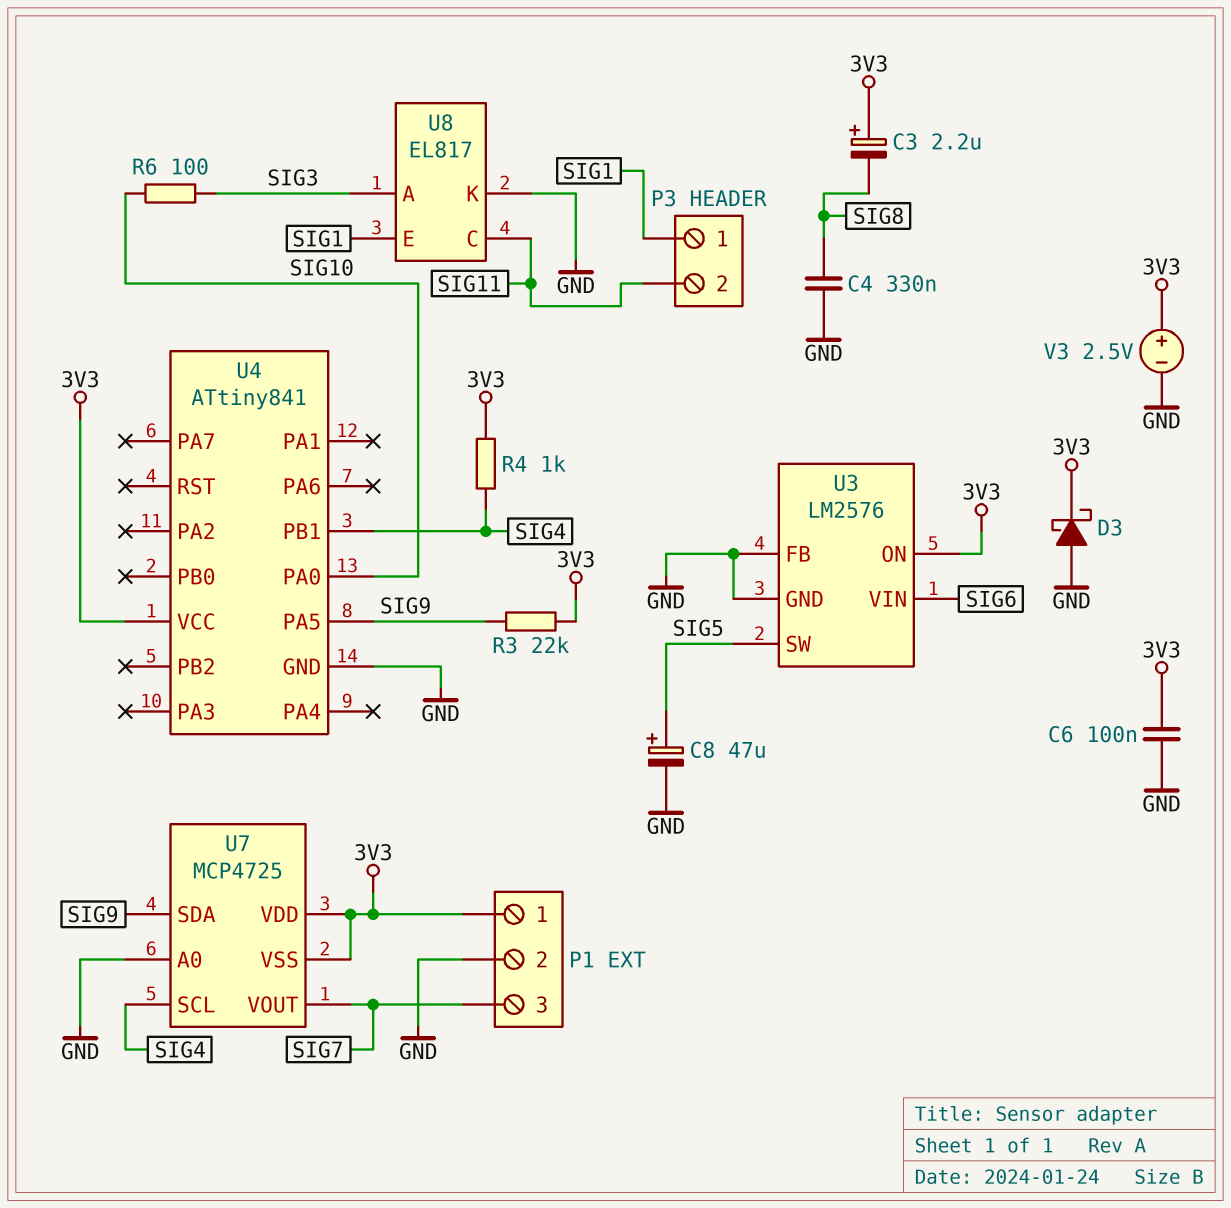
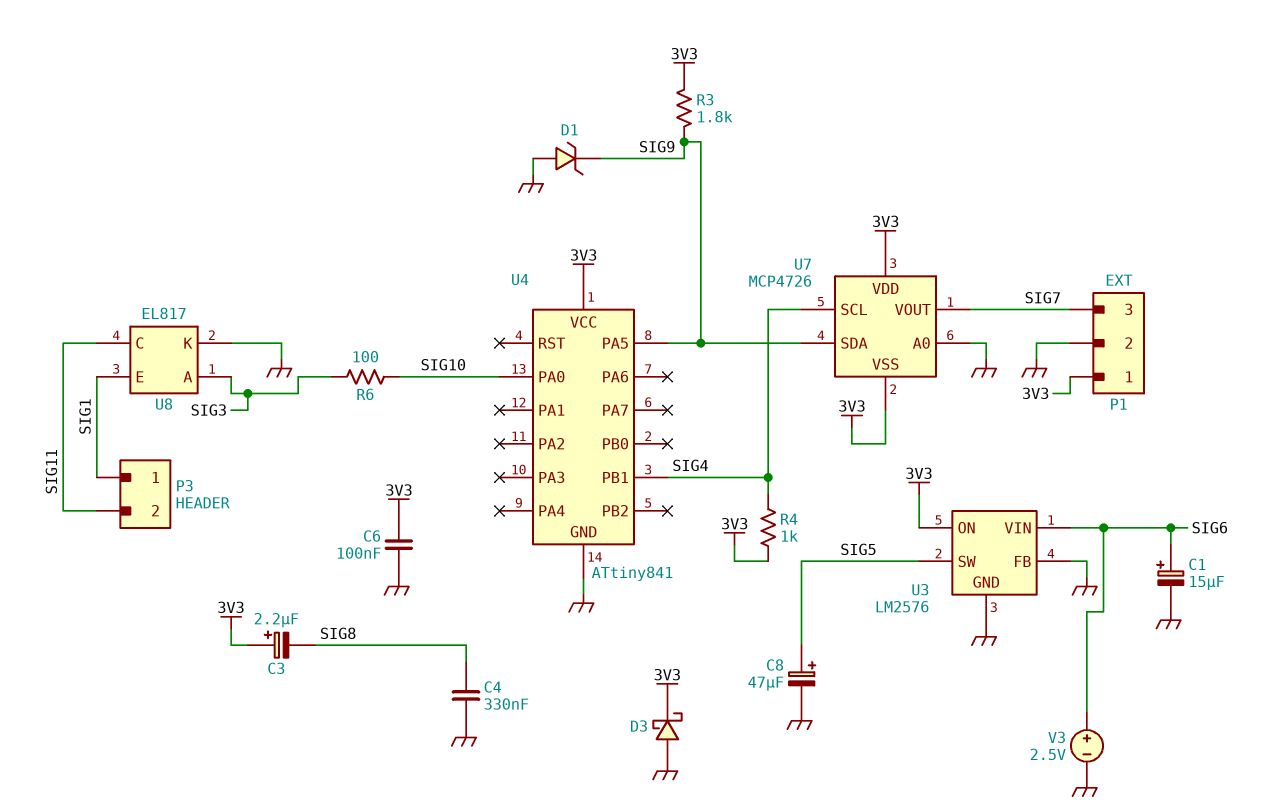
C1: none -> 15uF (plus SIG6, minus GND)
D1: none -> zener (A GND, K SIG9)
R3: 22k (3V3, SIG9) -> 1.8k (3V3, SIG9)
U7: MCP4725 -> MCP4726
V3: 2.5V (plus 3V3, minus GND) -> 2.5V (plus SIG6, minus GND)

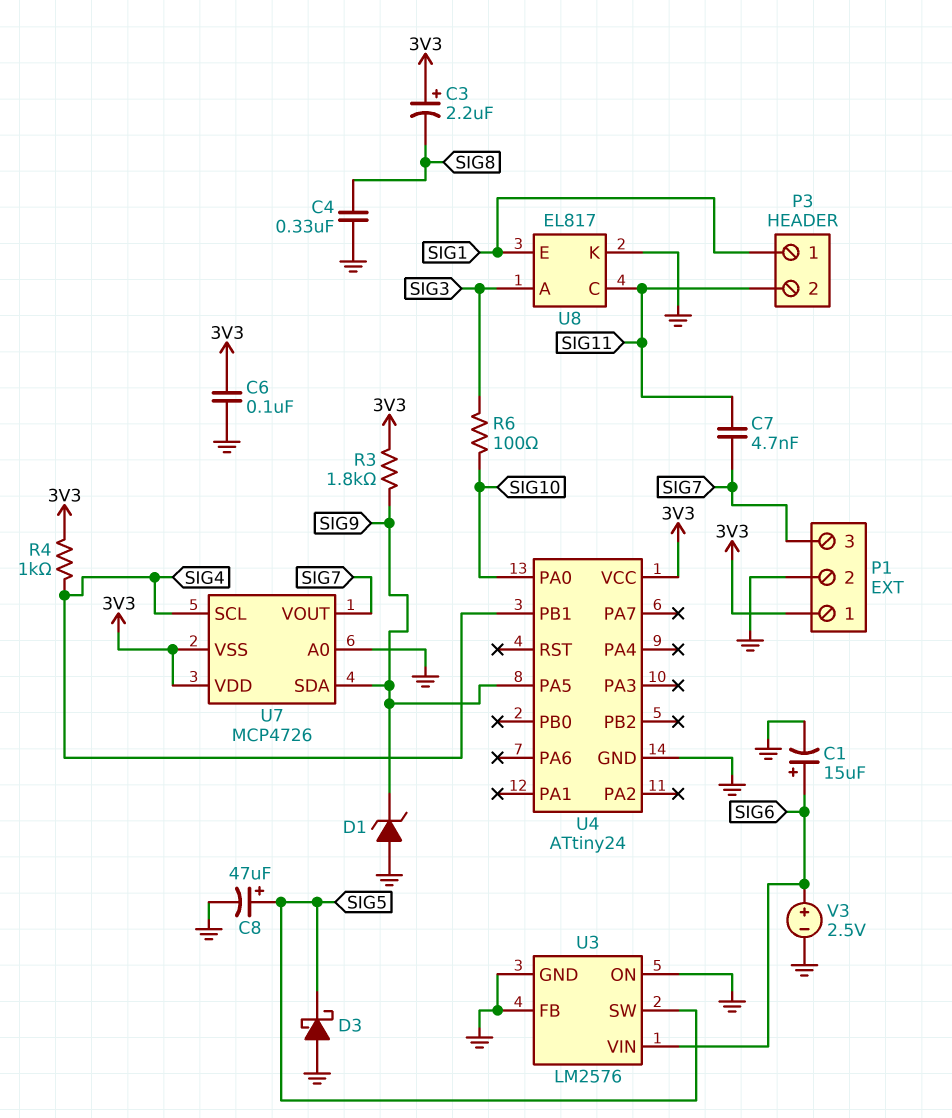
C7: none -> 4.7nF (SIG7, SIG11)
D3: schottky (A GND, K 3V3) -> schottky (A GND, K SIG5)
U3 pin ON: 3V3 -> GND
U4: ATtiny841 -> ATtiny24

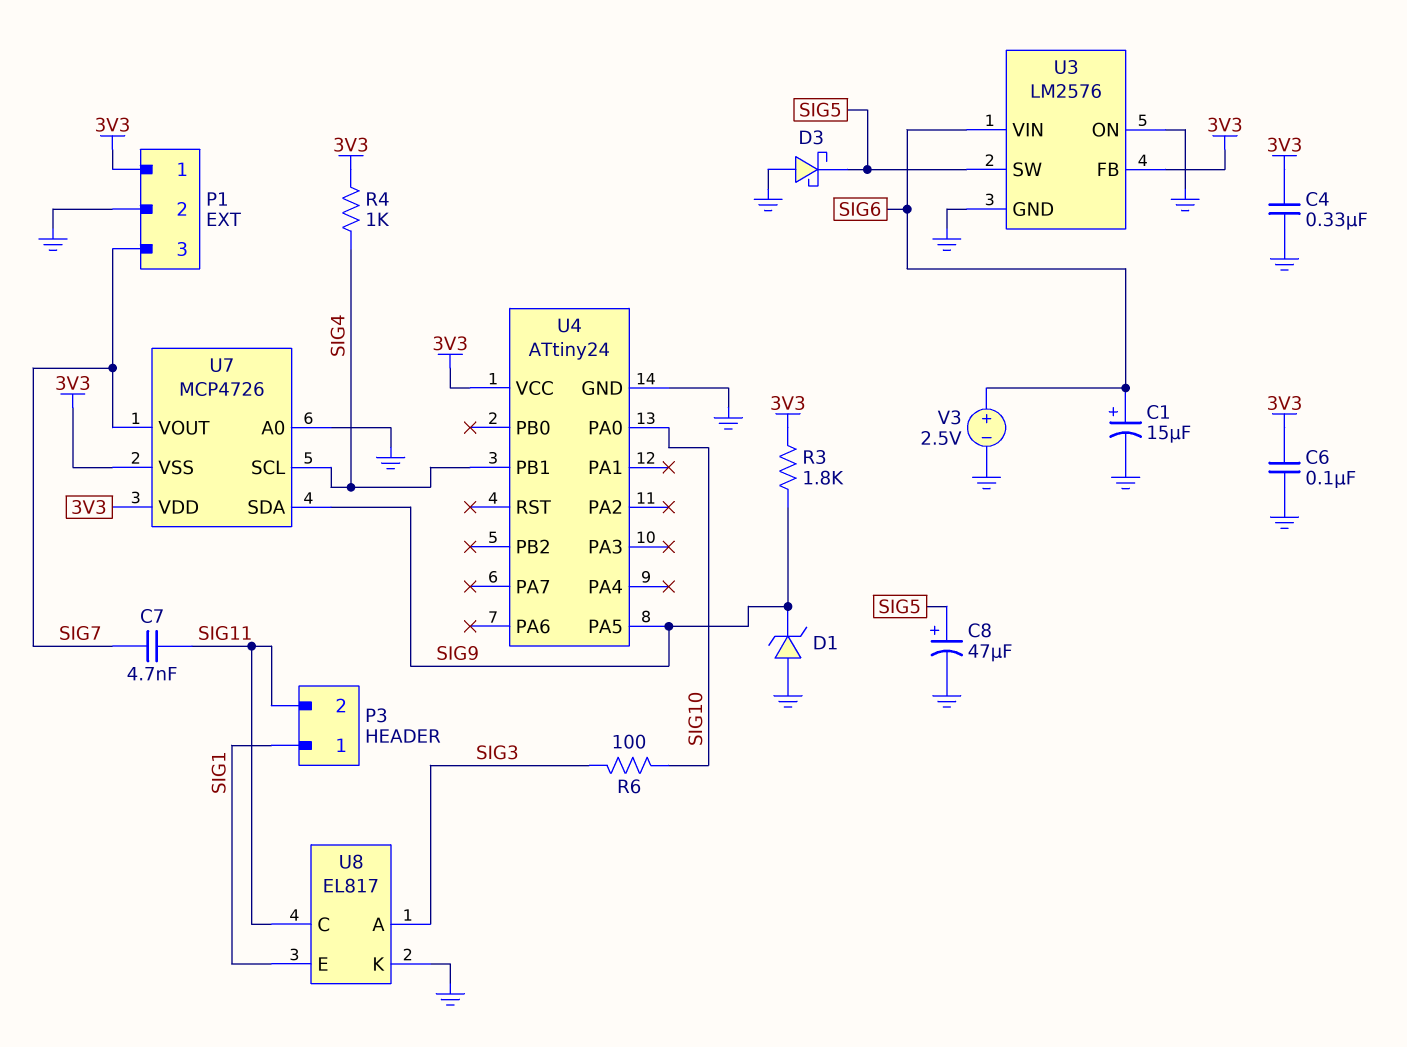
C3: 2.2uF (plus 3V3, minus SIG8) -> none
C4: 330nF (GND, SIG8) -> 330nF (3V3, GND)
U3 pin FB: GND -> 3V3

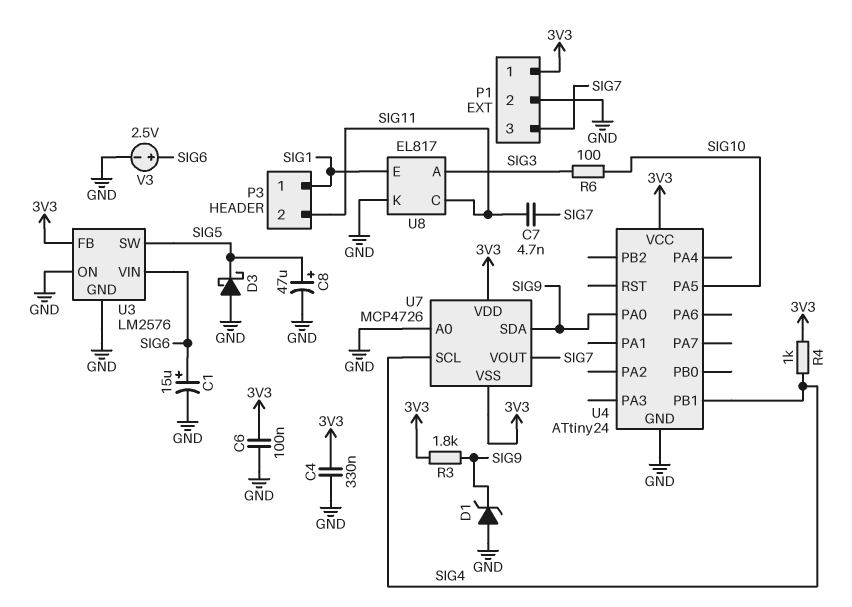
U4 pin PA0: SIG10 -> SIG9
U4 pin PA5: SIG9 -> SIG10

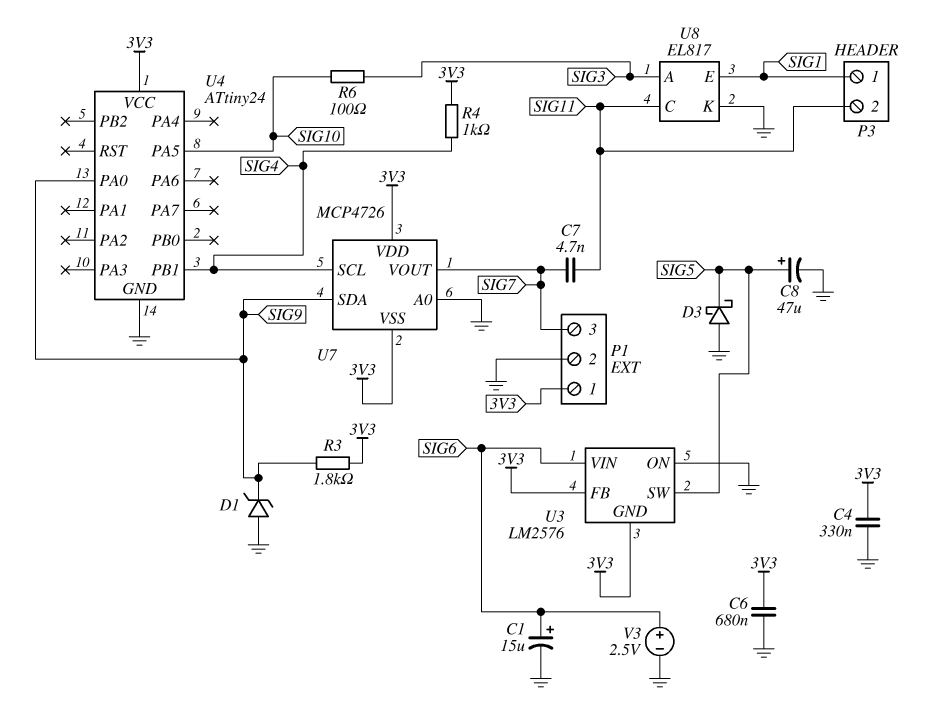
C6: 100nF (3V3, GND) -> 680nF (3V3, GND)
U3 pin GND: GND -> 3V3

